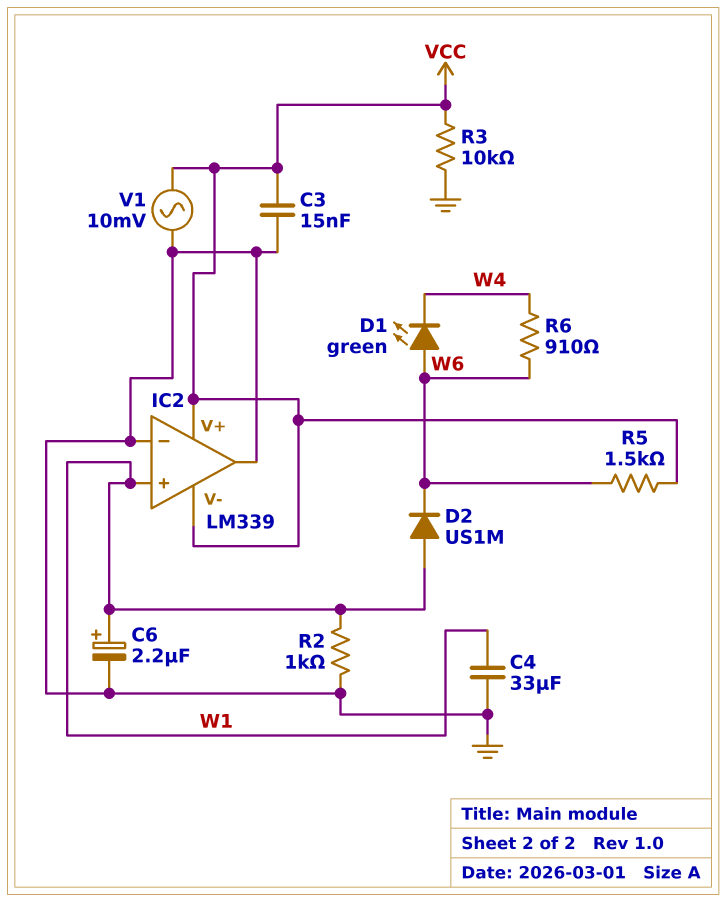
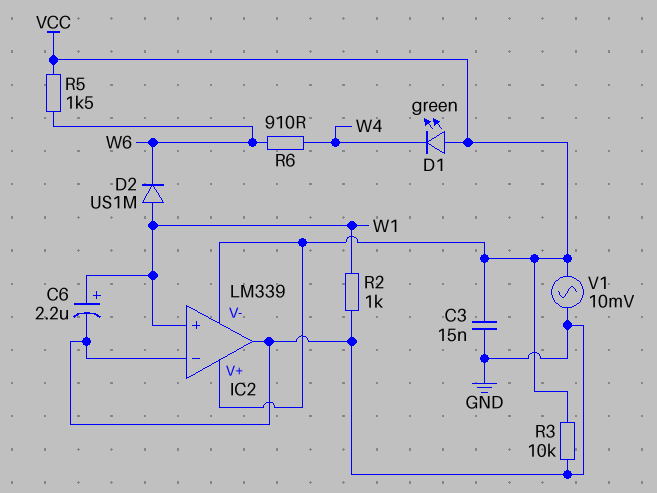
C4: 33uF (GND, W1) -> none
D1: LED green (A W6, K W4) -> LED green (A VCC, K W4)

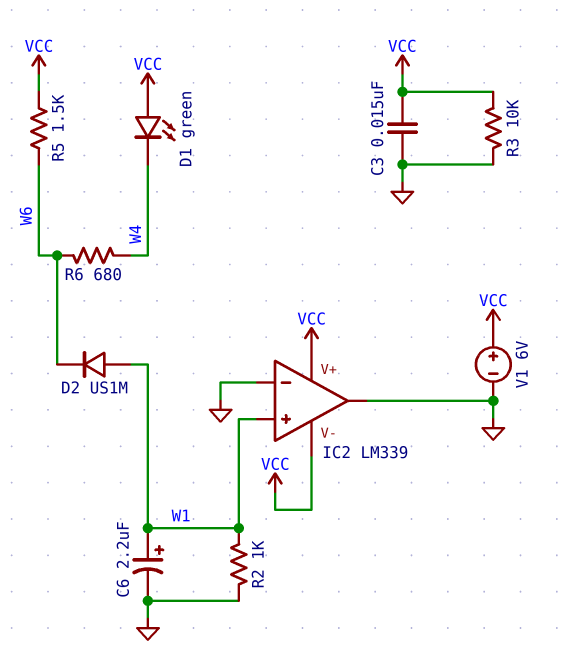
R6: 910 (W4, W6) -> 680 (W4, W6)
V1: AC 10mV (GND, VCC) -> 6V (plus VCC, minus GND)

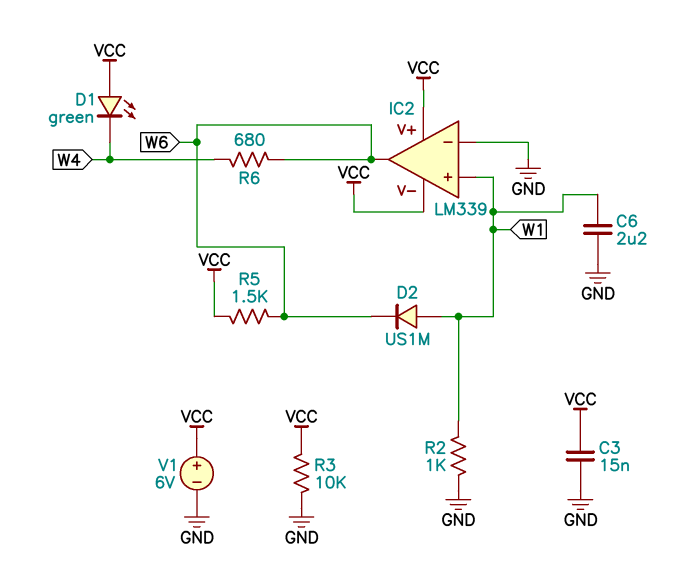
C6: 2.2uF (plus W1, minus GND) -> 2.2uF (GND, W1)
IC2 pin out: GND -> W6

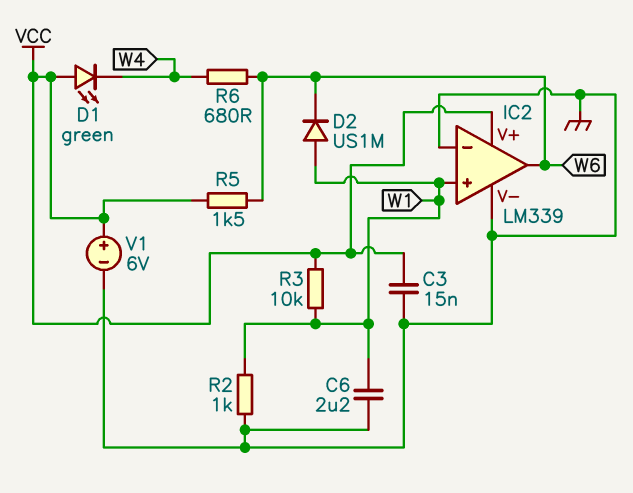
IC2 pin V-: VCC -> GND
R3: 10k (GND, VCC) -> 10k (VCC, W1)

